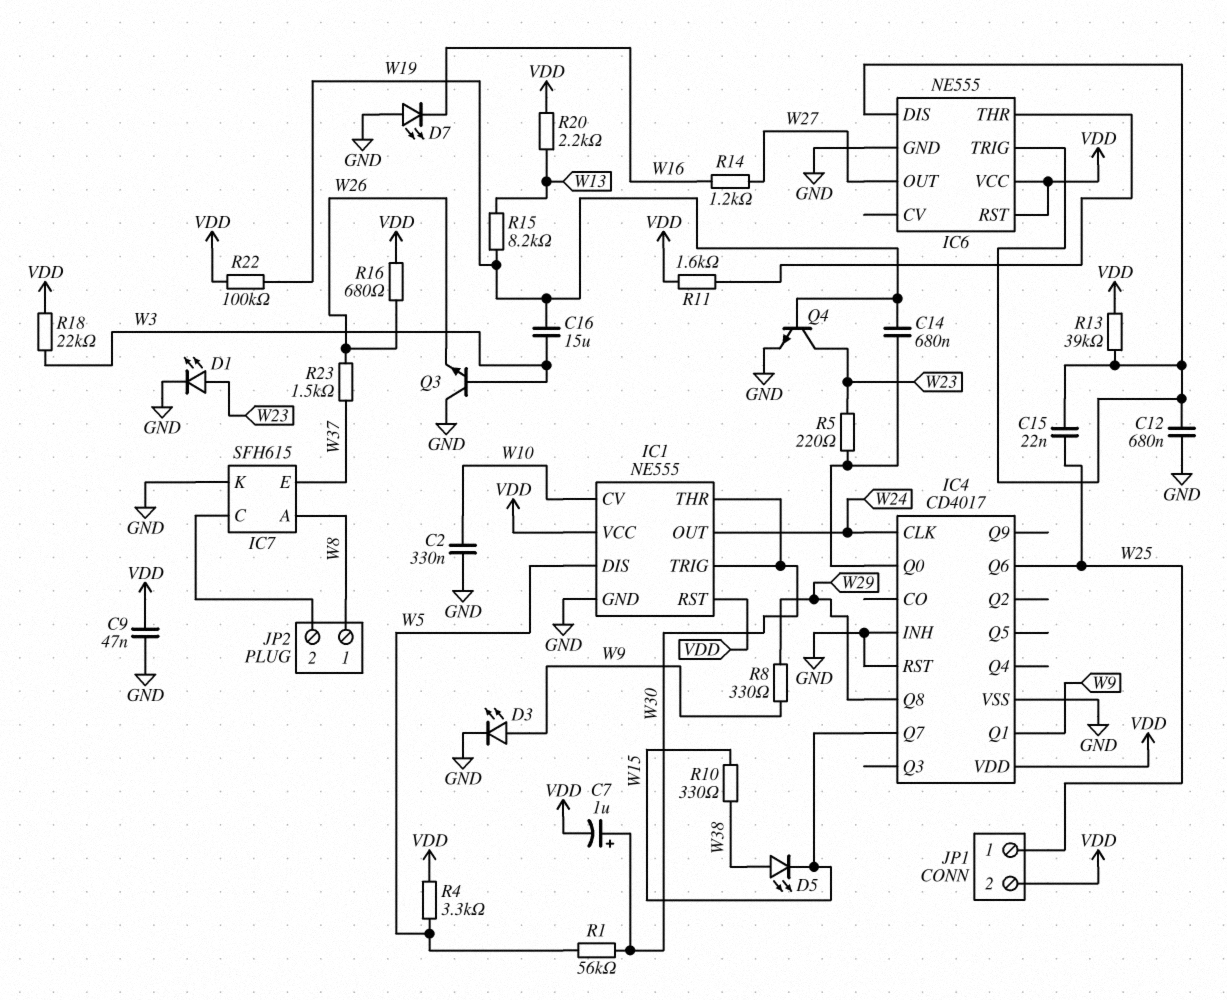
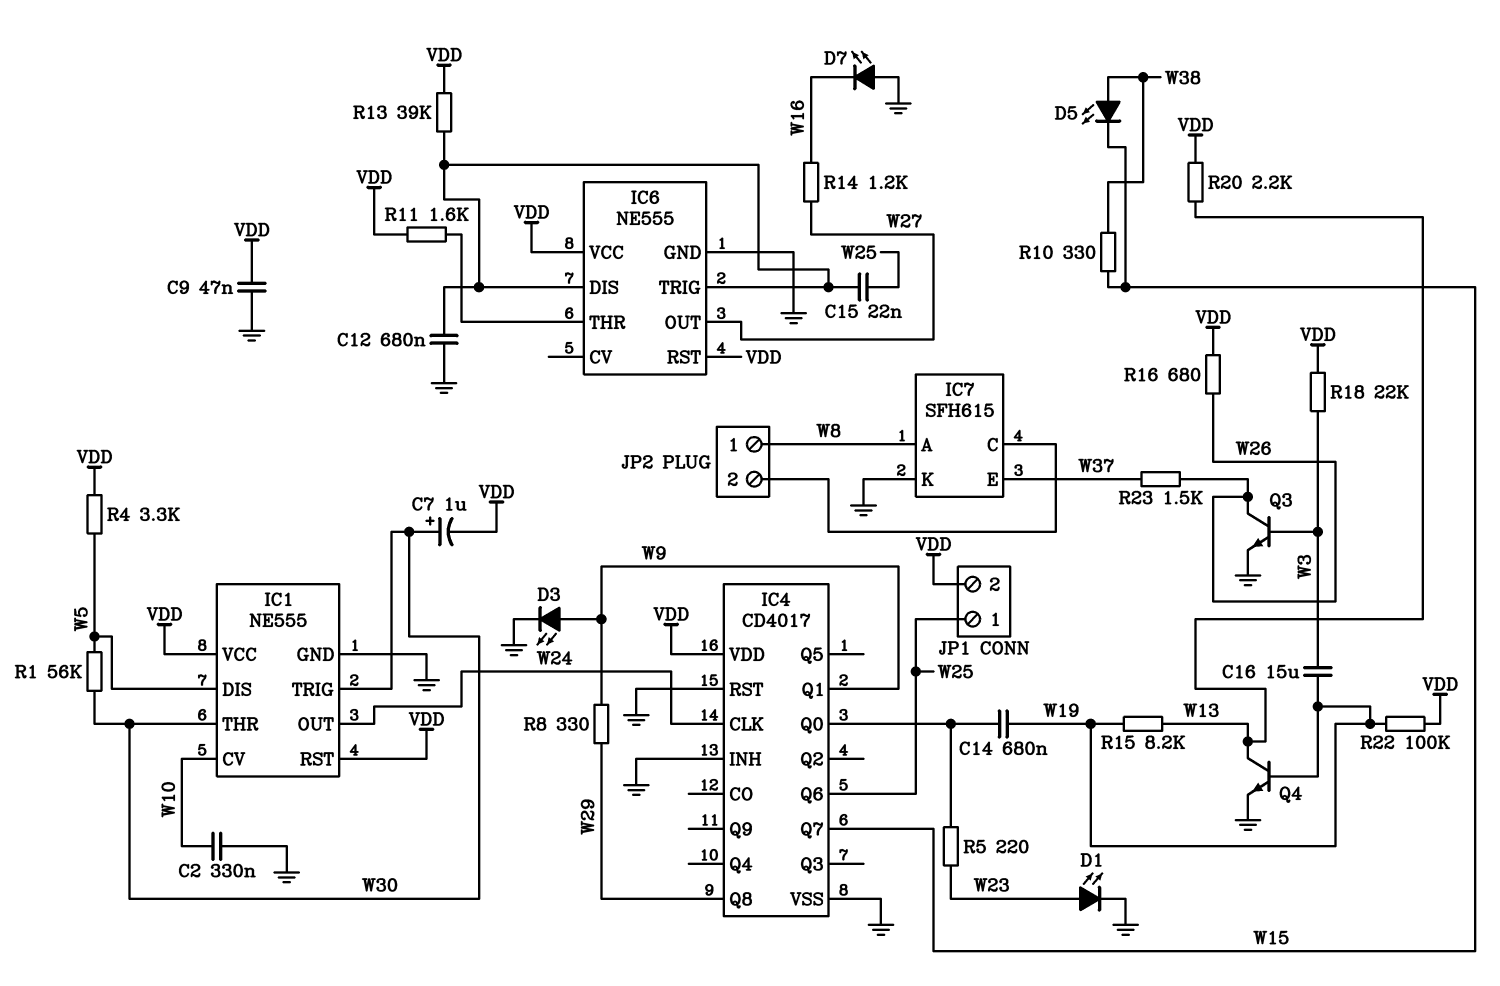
Q3: NPN (B W3, C GND, E W26) -> NPN (B W3, C W26, E GND)
Q4: NPN (B W19, C W23, E GND) -> NPN (B W19, C W13, E GND)

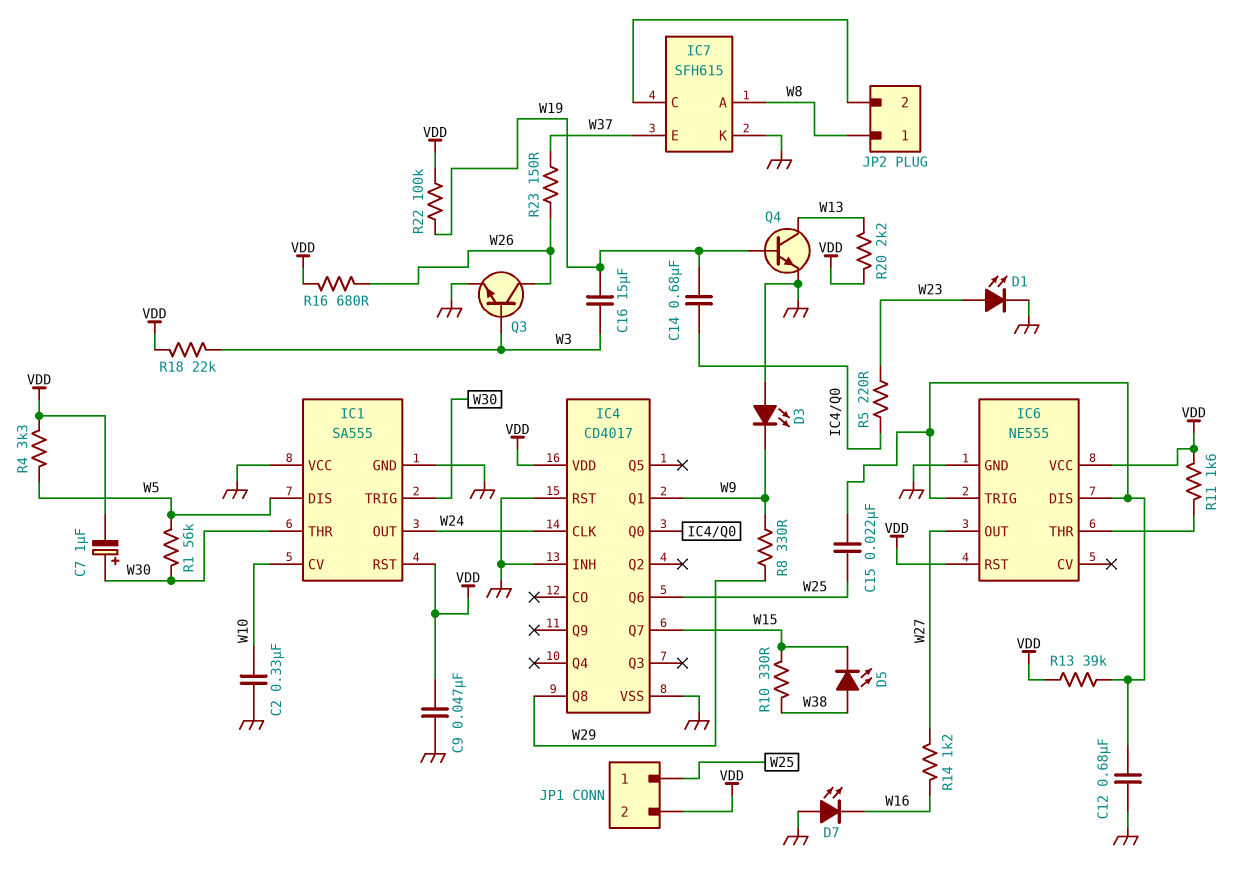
D3: LED (A W9, K GND) -> LED (A GND, K W9)
IC1: NE555 -> SA555
IC1 pin VCC: VDD -> GND
R15: 8.2k (W13, W19) -> none
R23: 1.5k (W26, W37) -> 150 (W26, W37)

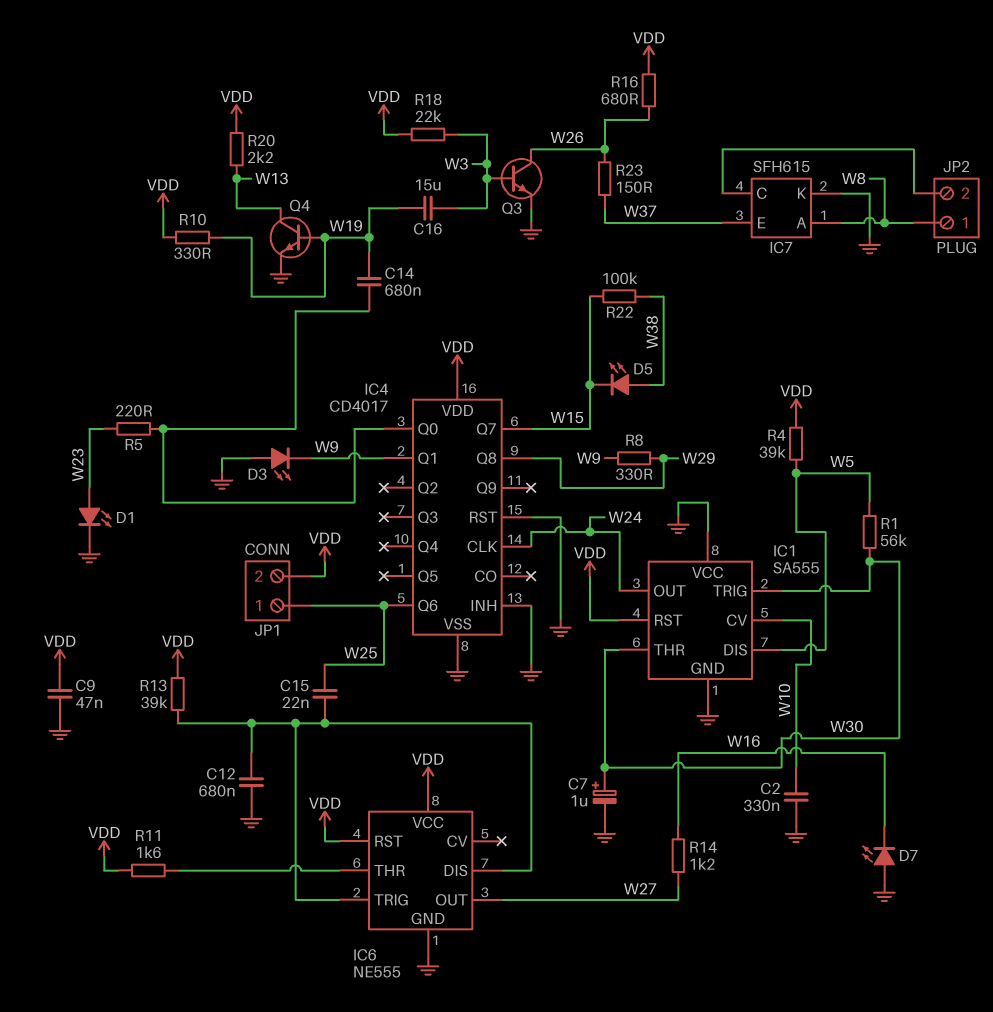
C7: 1uF (plus W30, minus VDD) -> 1uF (plus W30, minus GND)
R4: 3.3k (VDD, W5) -> 39k (VDD, W5)
R10: 330 (W15, W38) -> 330 (VDD, W19)
R22: 100k (VDD, W19) -> 100k (W15, W38)

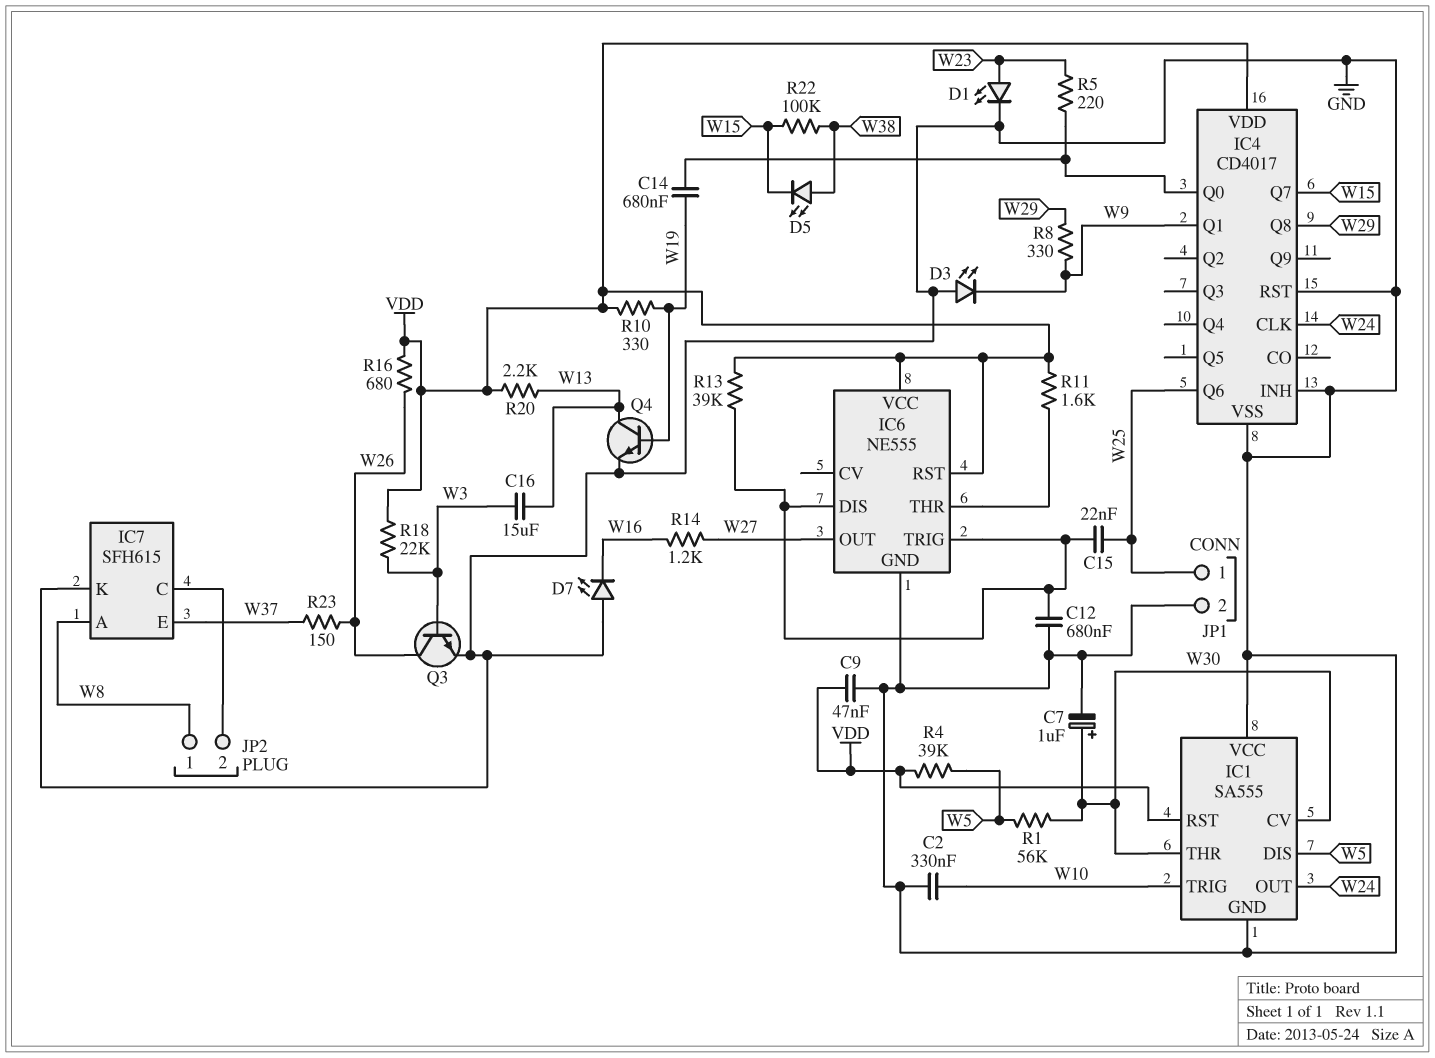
C16: 15uF (W3, W19) -> 15uF (W3, W13)
IC1 pin CV: W10 -> W30
IC1 pin TRIG: W30 -> W10
JP1 pin 2: VDD -> GND

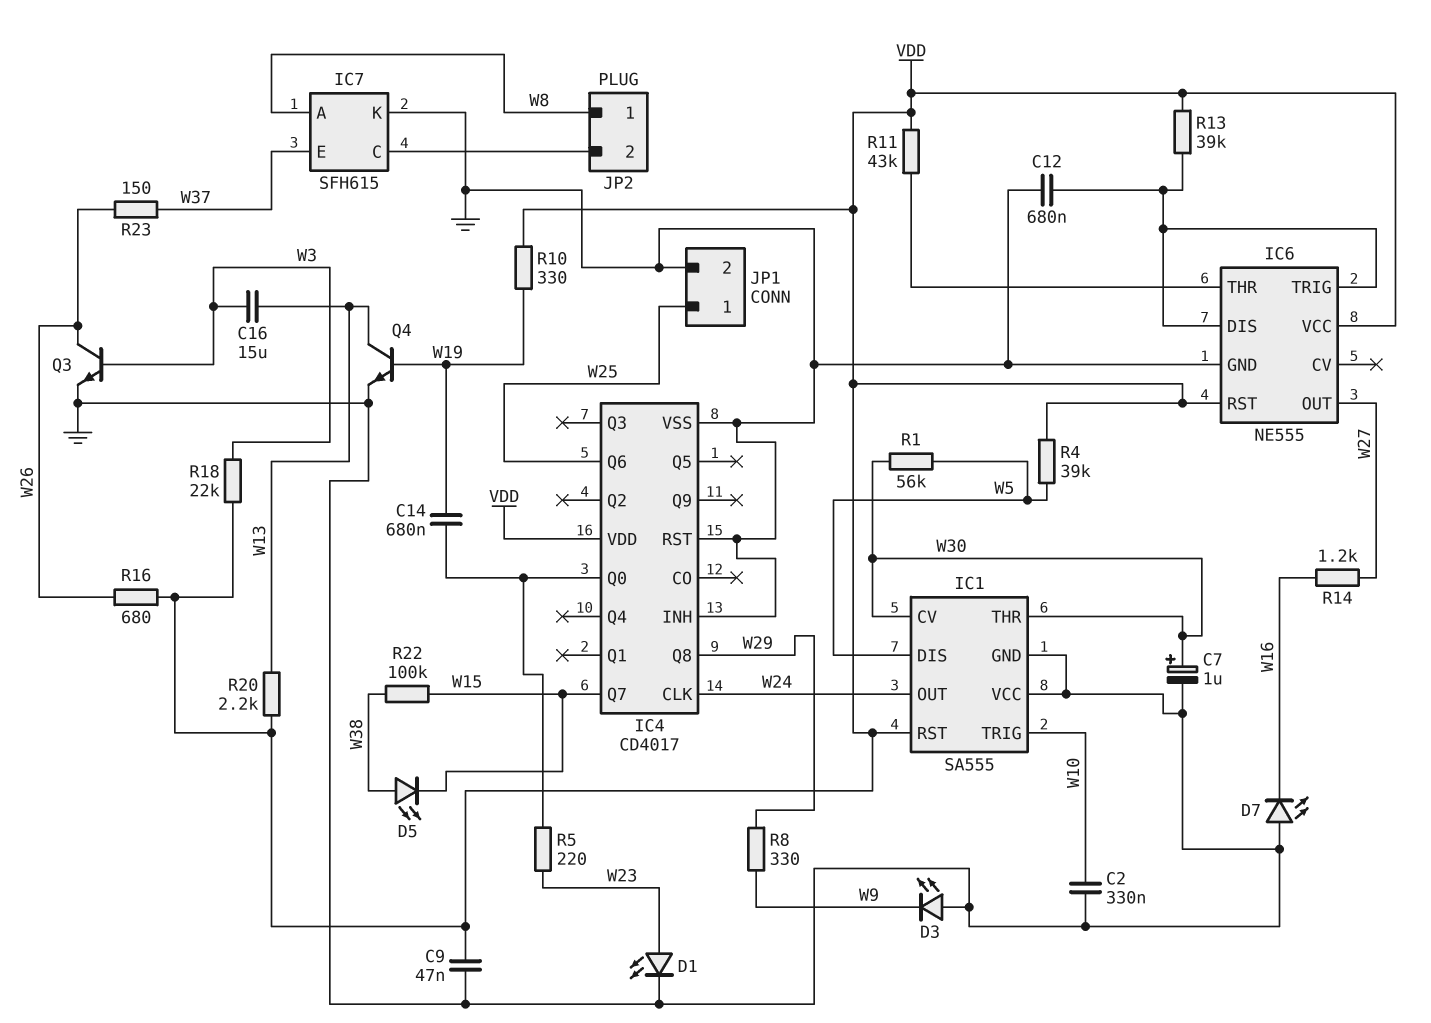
C15: 22nF (IC6/DIS, W25) -> none
IC4 pin Q1: W9 -> none
R11: 1.6k (IC6/THR, VDD) -> 43k (IC6/THR, VDD)

